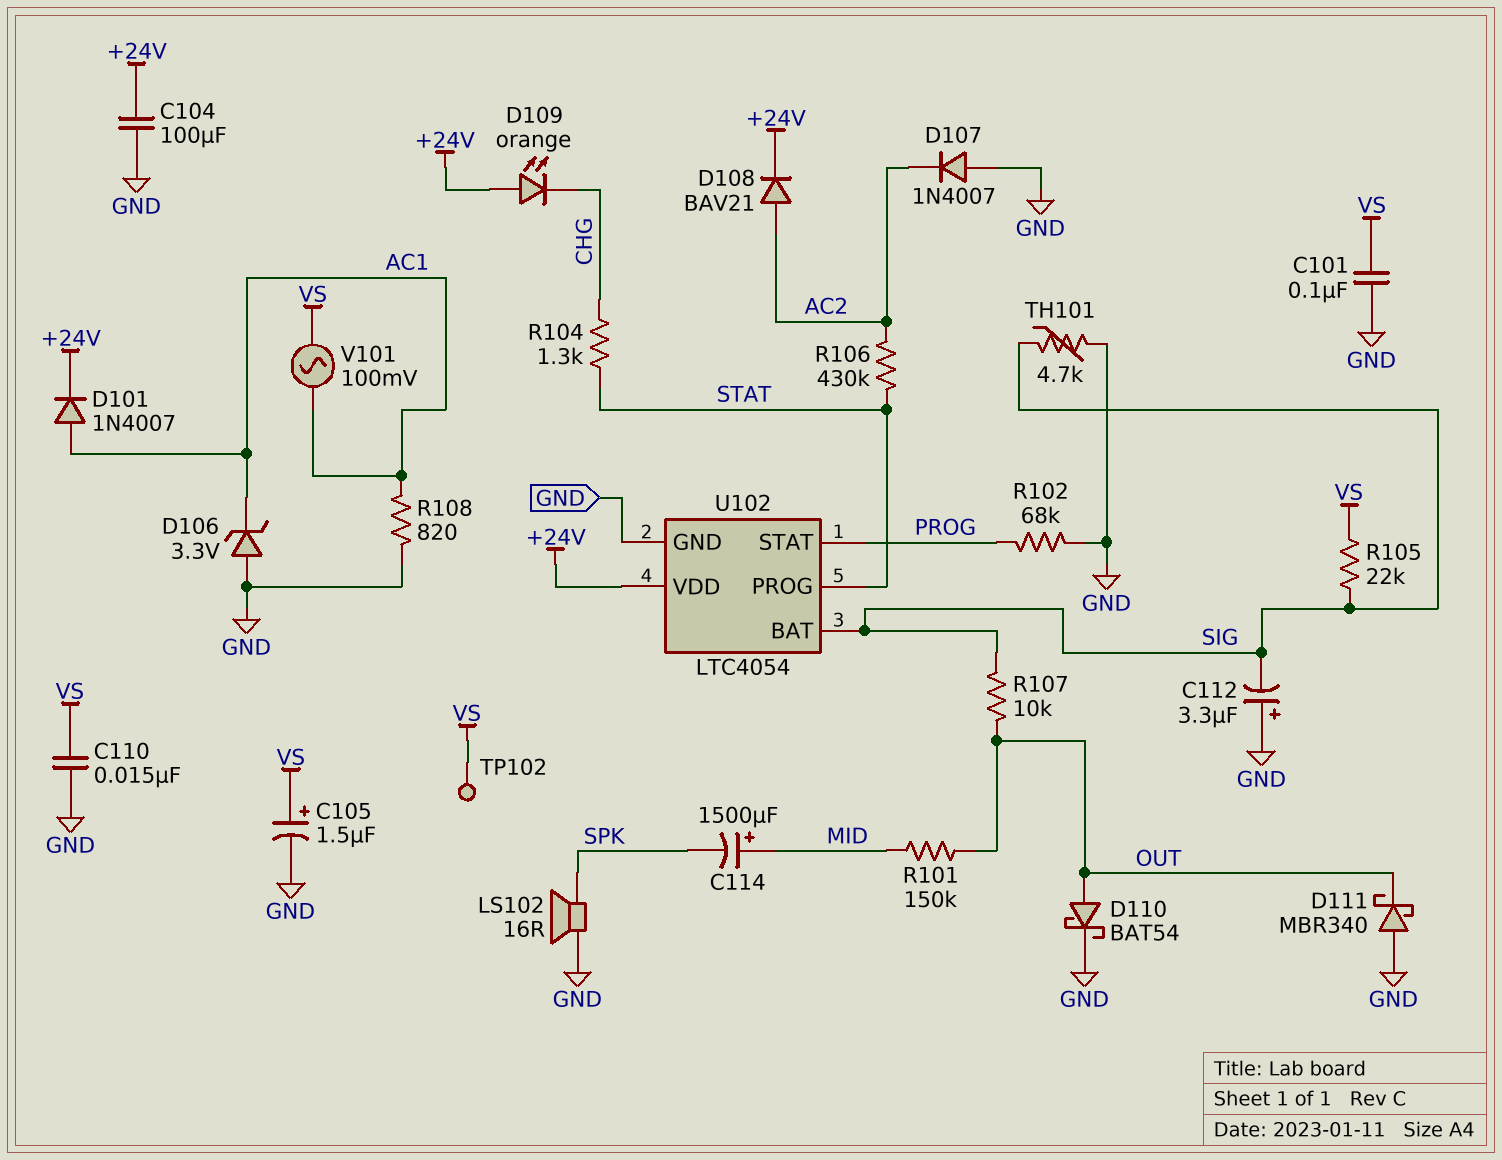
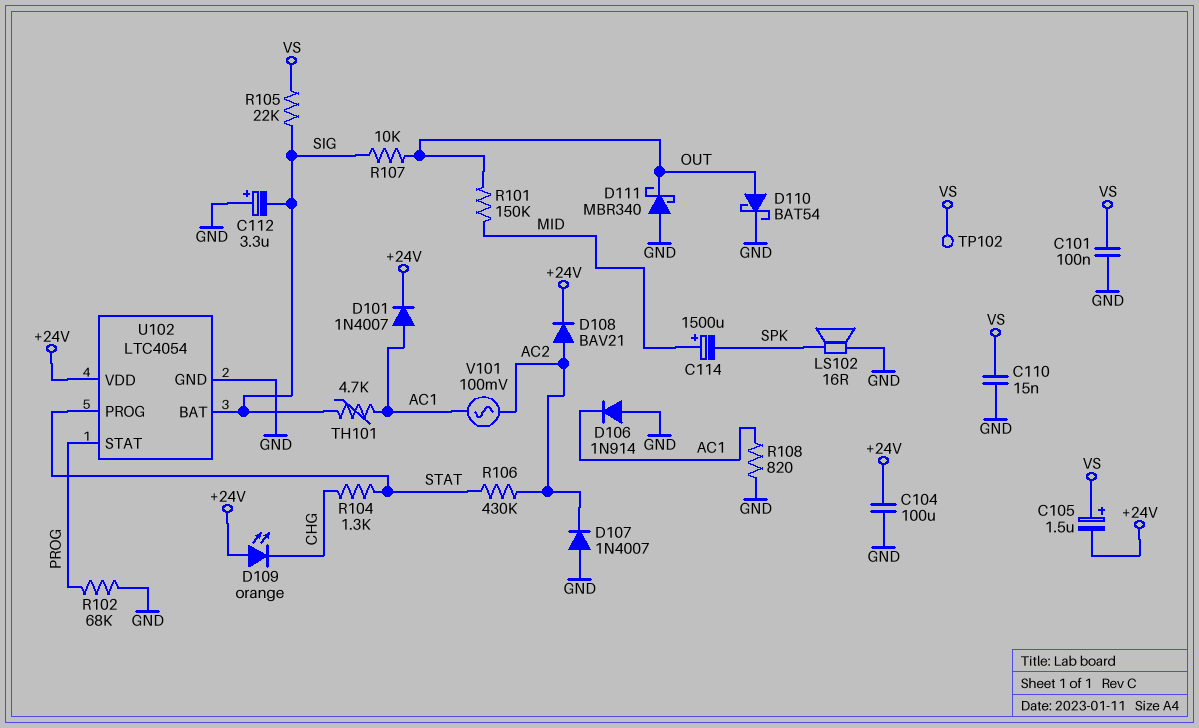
C105: 1.5uF (plus VS, minus GND) -> 1.5uF (plus VS, minus +24V)
D106: zener 3.3V (A GND, K AC1) -> diode 1N914 (A GND, K AC1)
TH101: 4.7k (GND, SIG) -> 4.7k (AC1, SIG)
V101: AC 100mV (AC1, VS) -> AC 100mV (AC1, AC2)

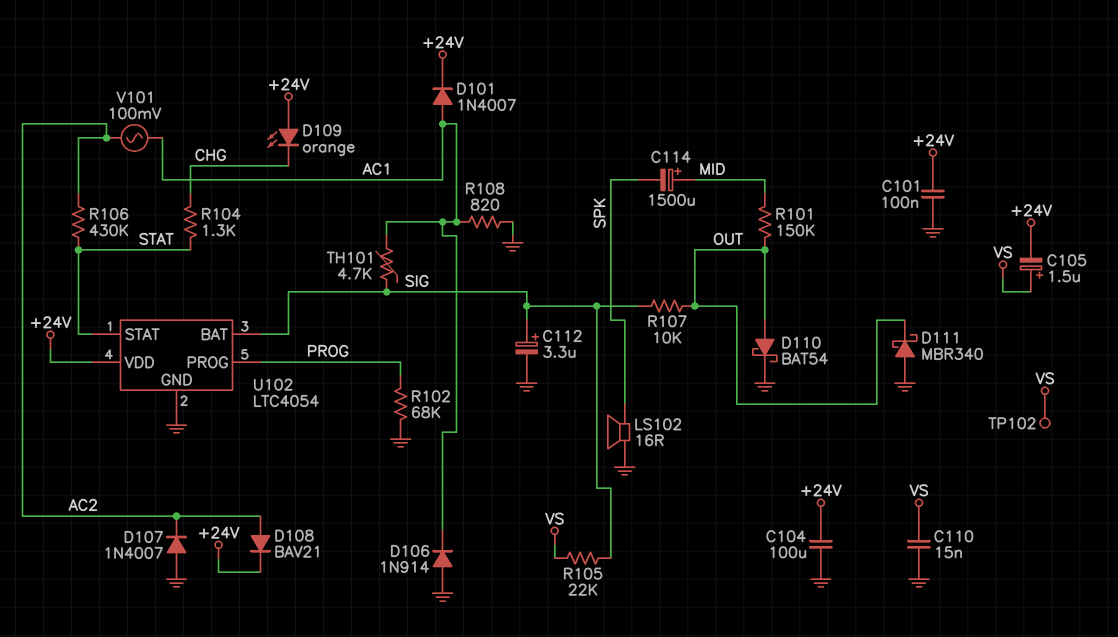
C101: 100nF (GND, VS) -> 100nF (+24V, GND)
C112: 3.3uF (plus GND, minus SIG) -> 3.3uF (plus SIG, minus GND)
U102 pin PROG: STAT -> PROG
U102 pin STAT: PROG -> STAT

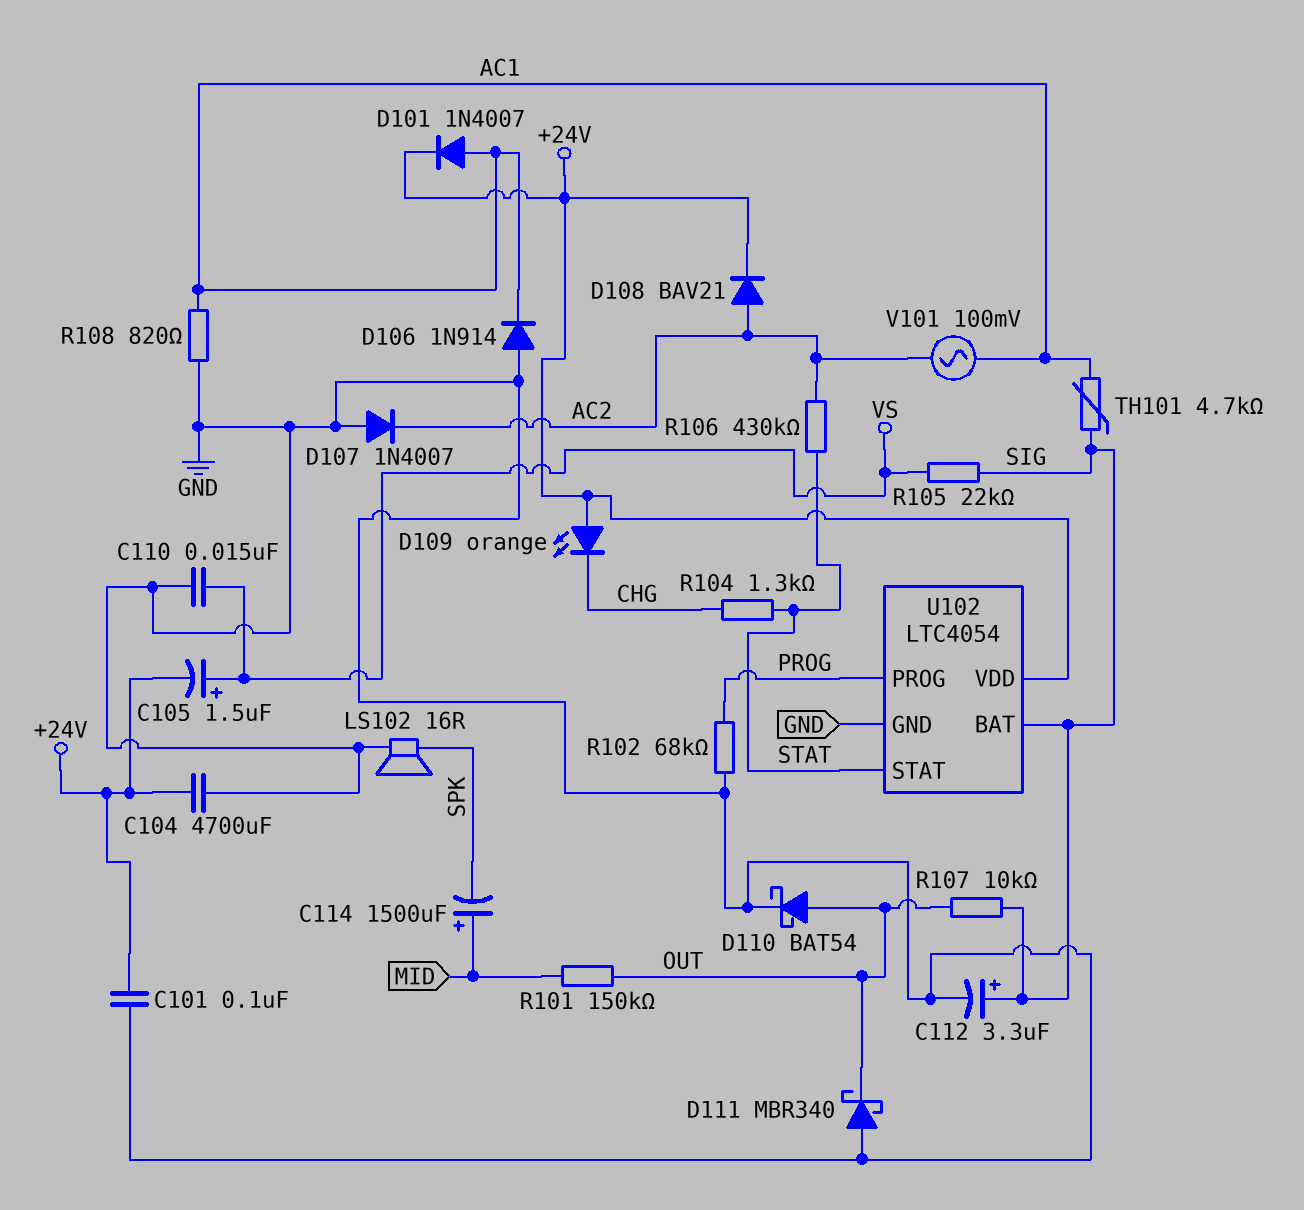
C104: 100uF (+24V, GND) -> 4700uF (+24V, GND)
TP102: test point (VS) -> none

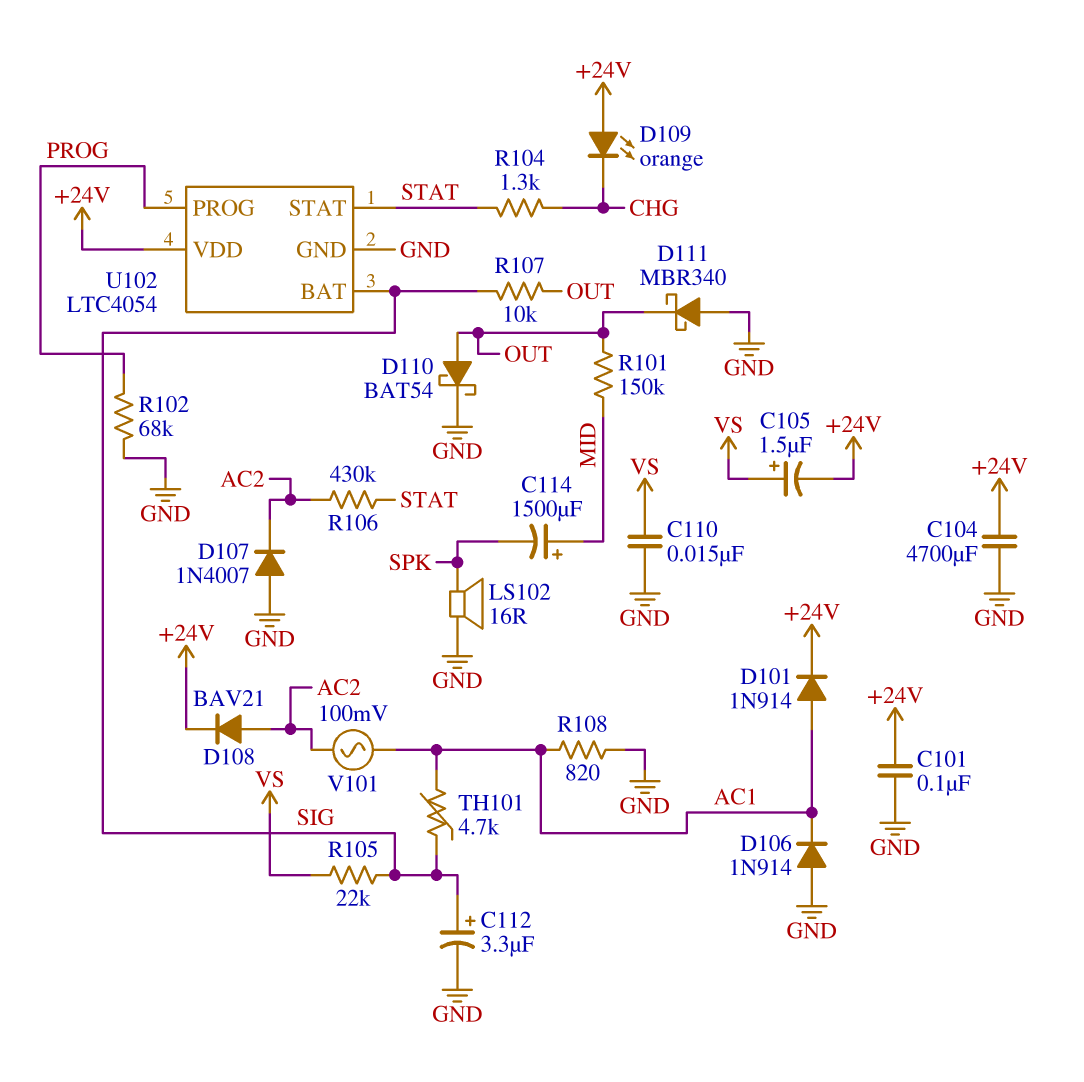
D101: diode 1N4007 (A AC1, K +24V) -> diode 1N914 (A AC1, K +24V)

